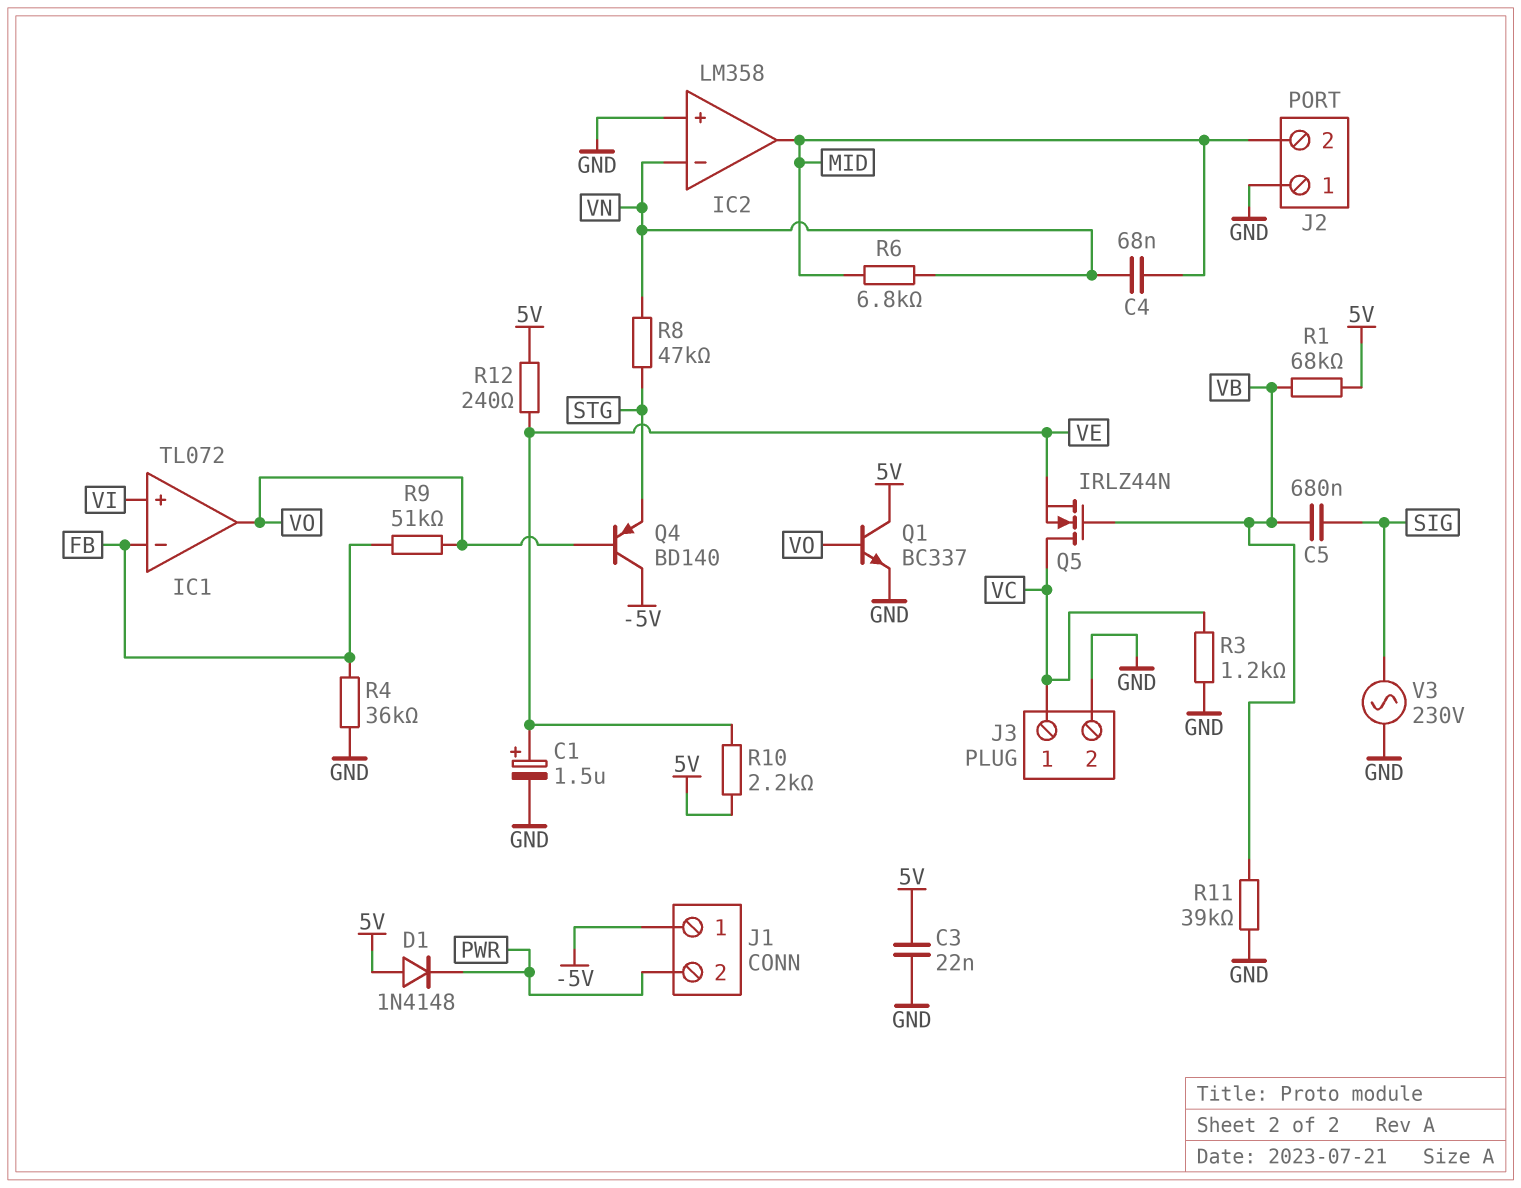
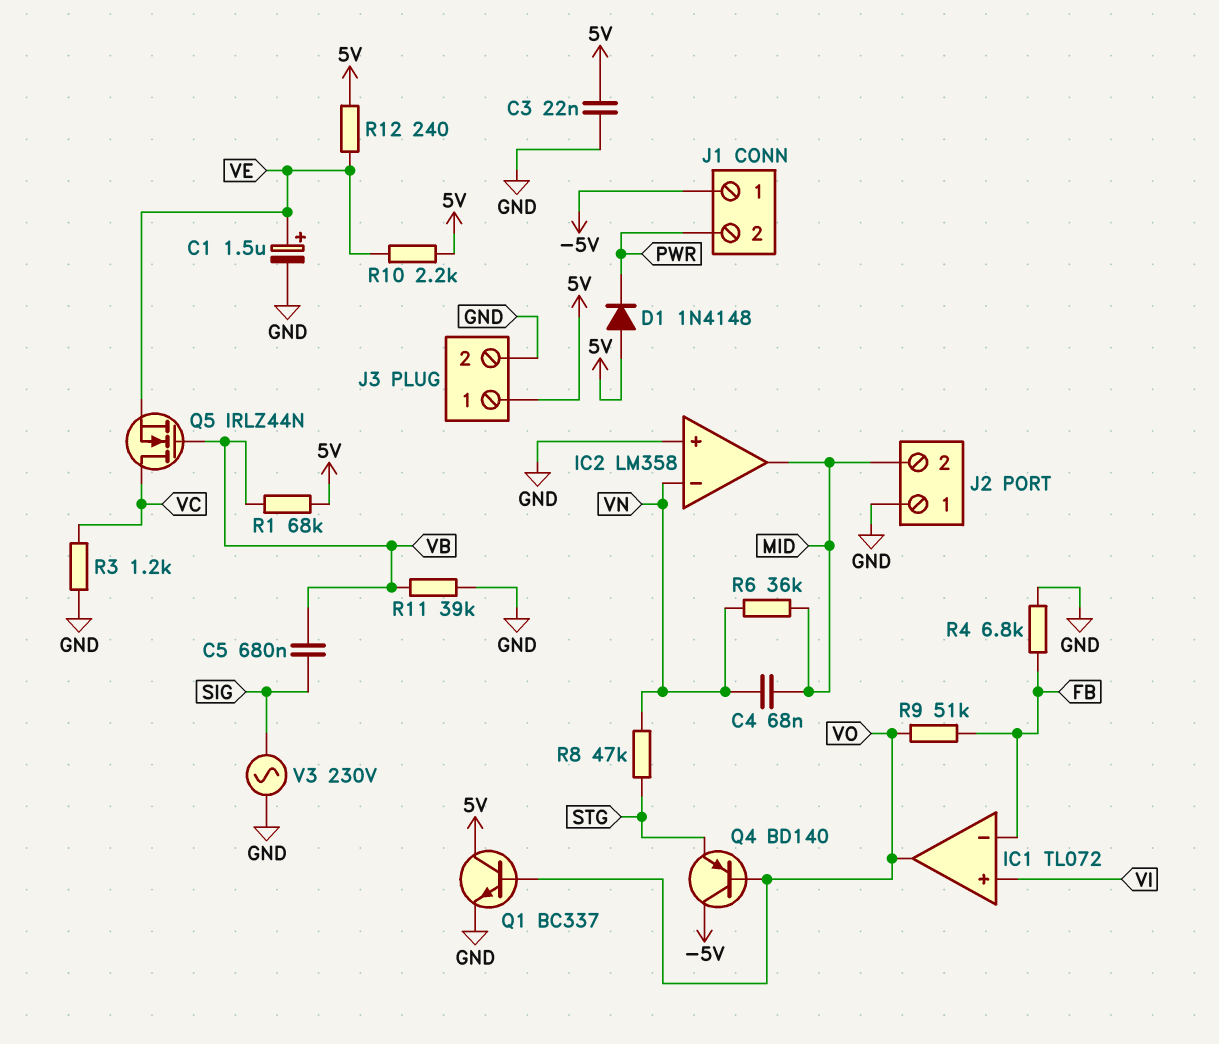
J3 pin 1: VC -> 5V
R4: 36k (FB, GND) -> 6.8k (FB, GND)
R6: 6.8k (MID, VN) -> 36k (MID, VN)

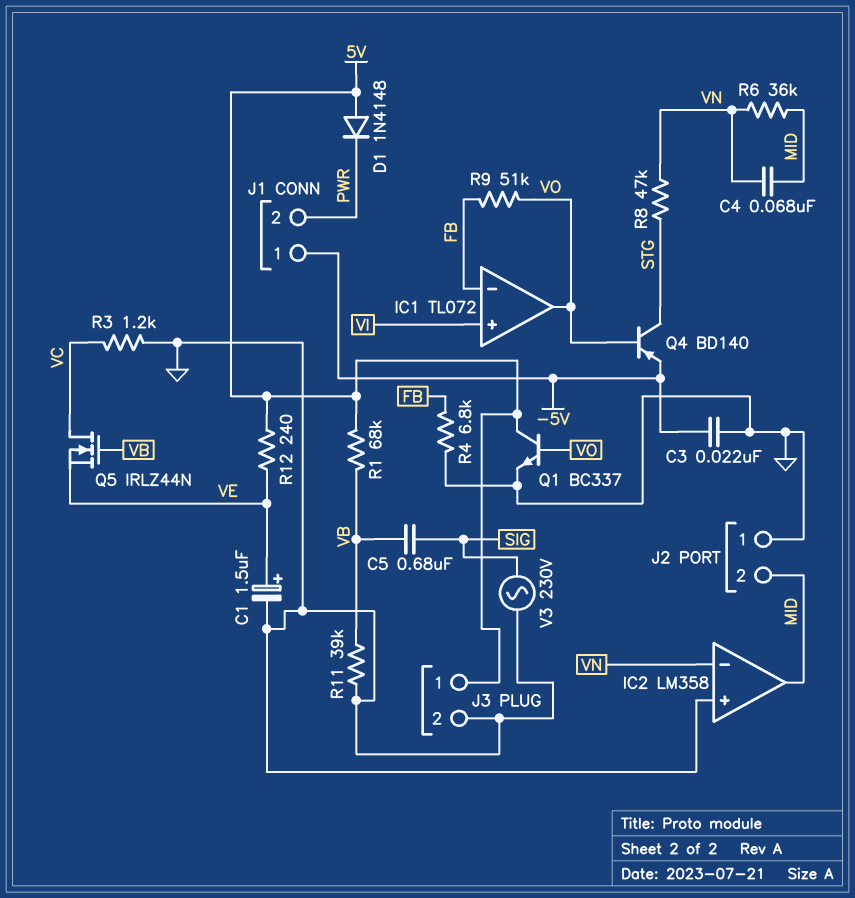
C3: 22nF (5V, GND) -> 22nF (-5V, GND)
Q4: PNP BD140 (B VO, C -5V, E STG) -> PNP BD140 (B VO, C STG, E -5V)
R10: 2.2k (5V, VE) -> none

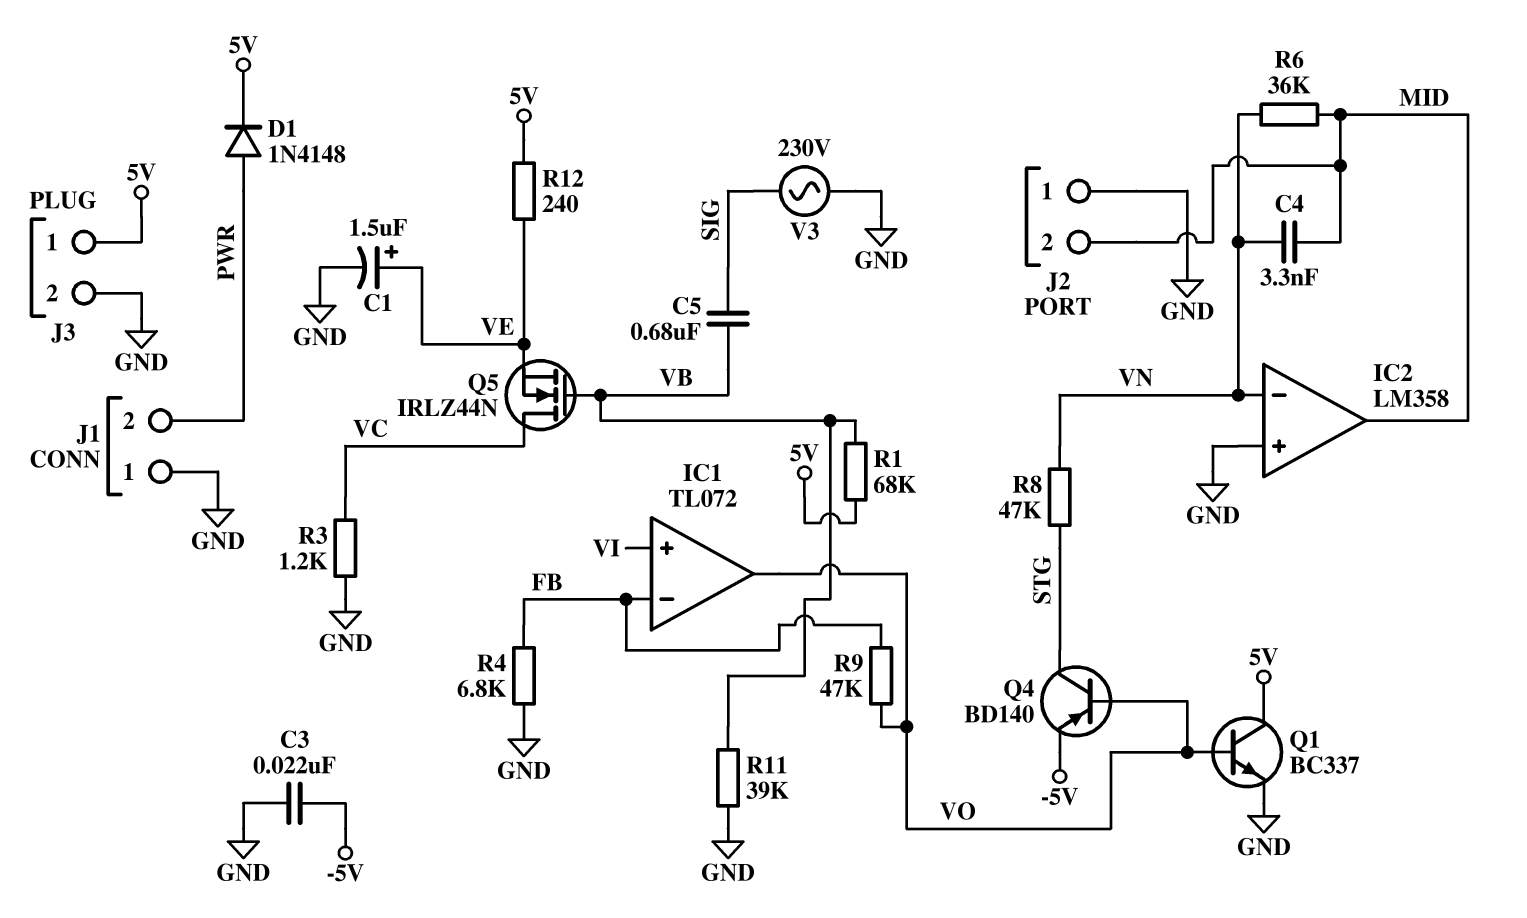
C4: 68nF (MID, VN) -> 3.3nF (MID, VN)
D1: diode 1N4148 (A 5V, K PWR) -> diode 1N4148 (A PWR, K 5V)
J1 pin 1: -5V -> GND
R9: 51k (FB, VO) -> 47k (FB, VO)

